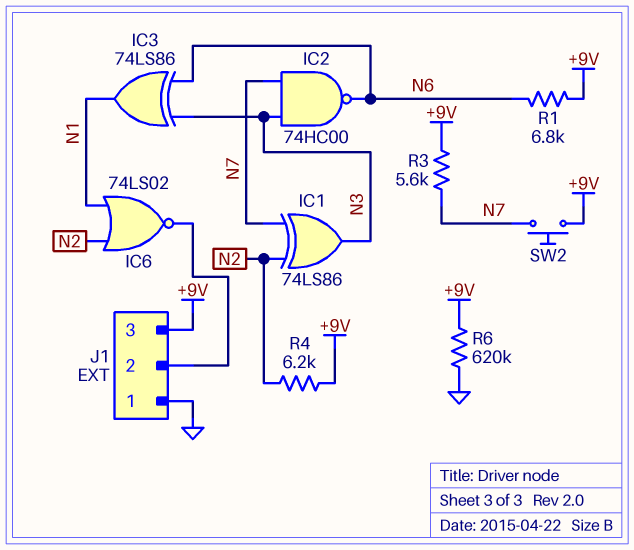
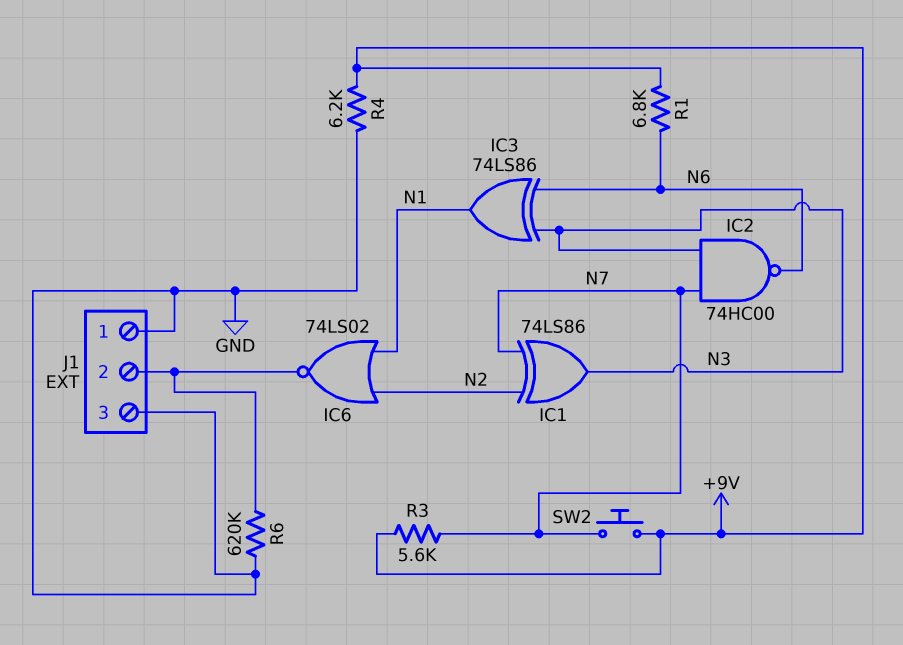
J1 pin 3: +9V -> GND
R4: 6.2k (+9V, N2) -> 6.2k (+9V, GND)
R6: 620k (+9V, GND) -> 620k (GND, J1/2)

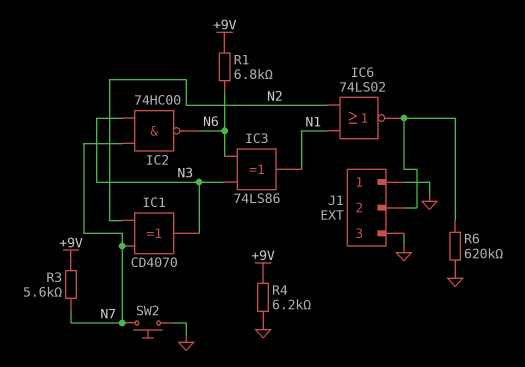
IC1: XOR 74LS86 (in N2, in N7, out N3) -> XOR CD4070 (in N2, in N7, out N3)
SW2: button (+9V, N7) -> button (GND, N7)

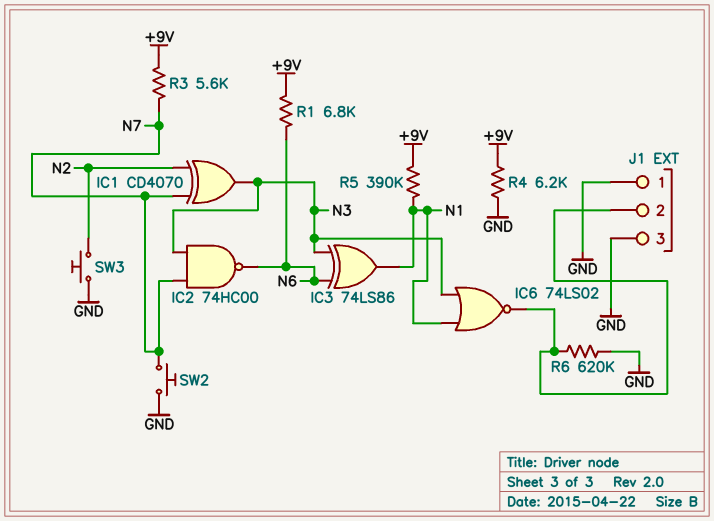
IC6: NOR 74LS02 (in N1, in N2, out J1/2) -> NOR 74LS02 (in N1, in N3, out J1/2)
R5: none -> 390k (+9V, N1)
SW3: none -> button (GND, N2)

